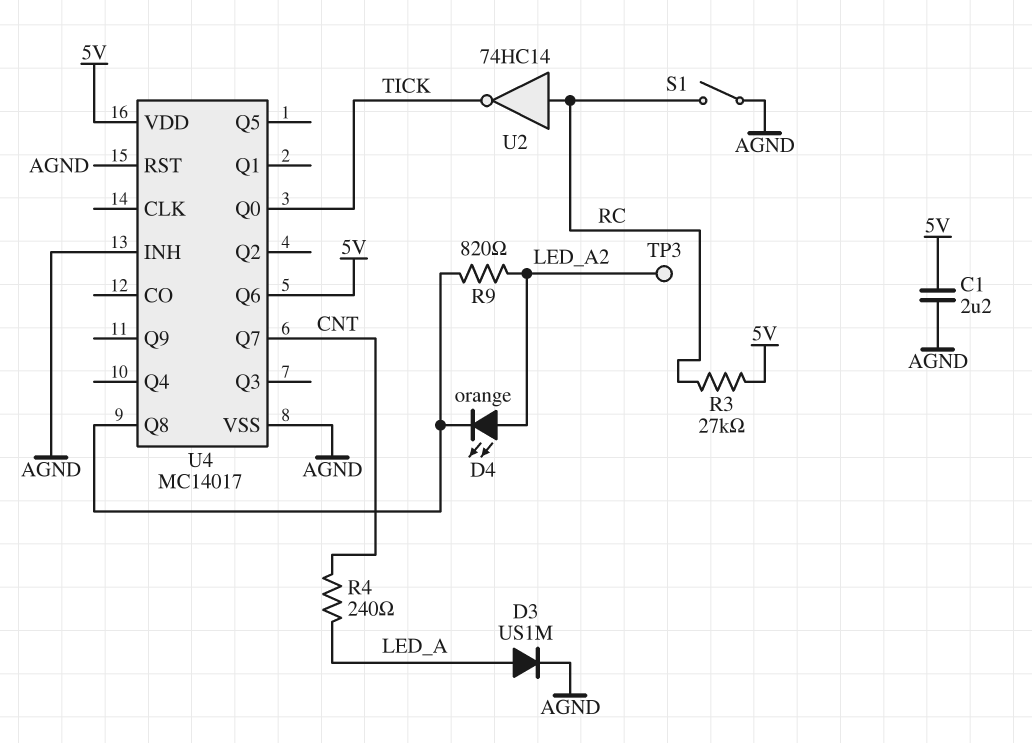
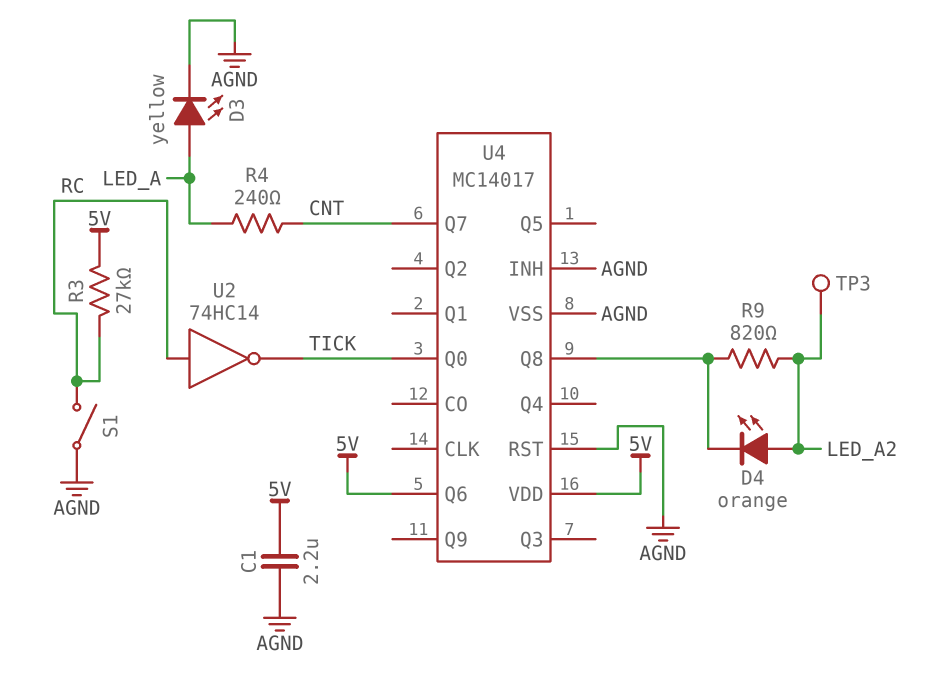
D3: diode US1M (A LED_A, K AGND) -> LED yellow (A LED_A, K AGND)

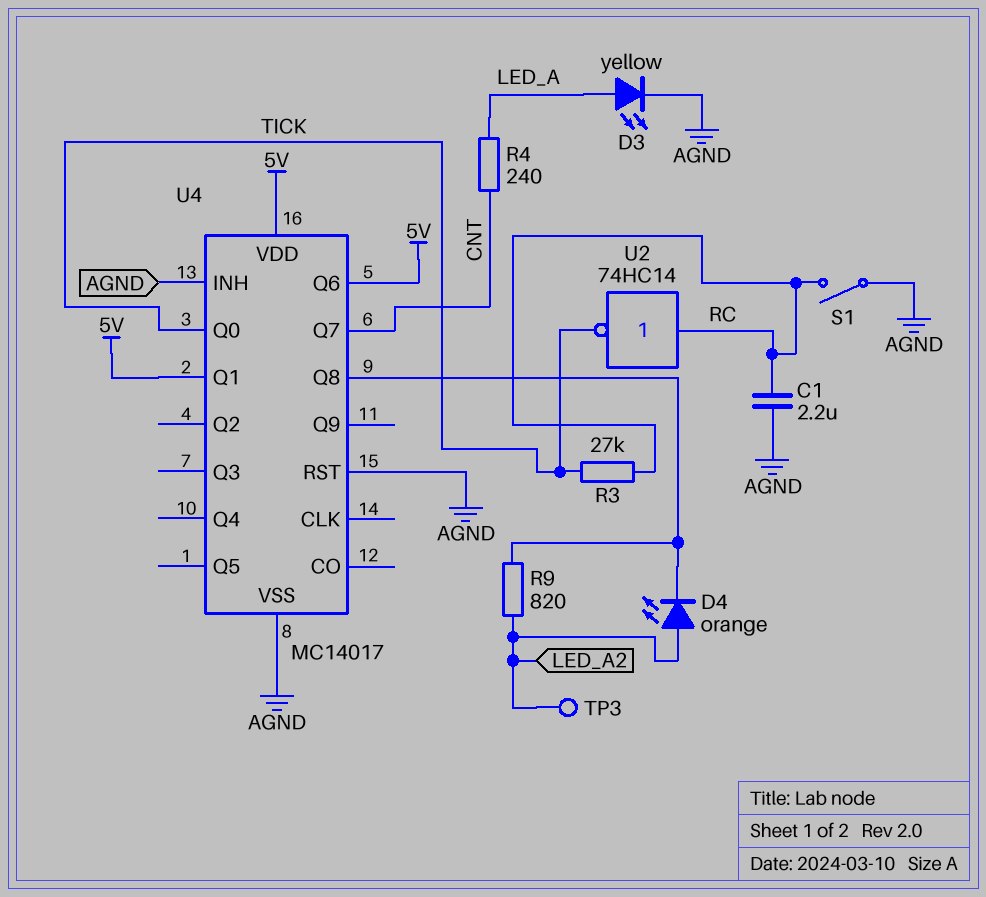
C1: 2.2uF (5V, AGND) -> 2.2uF (AGND, RC)
R3: 27k (5V, RC) -> 27k (RC, TICK)
U4 pin Q1: none -> 5V

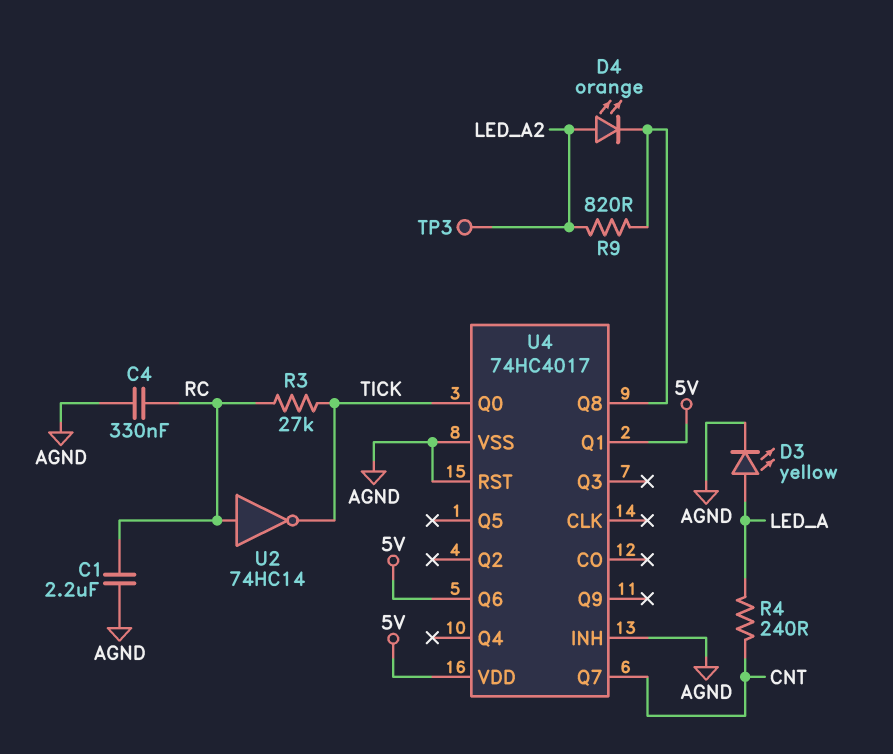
C4: none -> 330nF (AGND, RC)
S1: switch (AGND, RC) -> none
U4: MC14017 -> 74HC4017

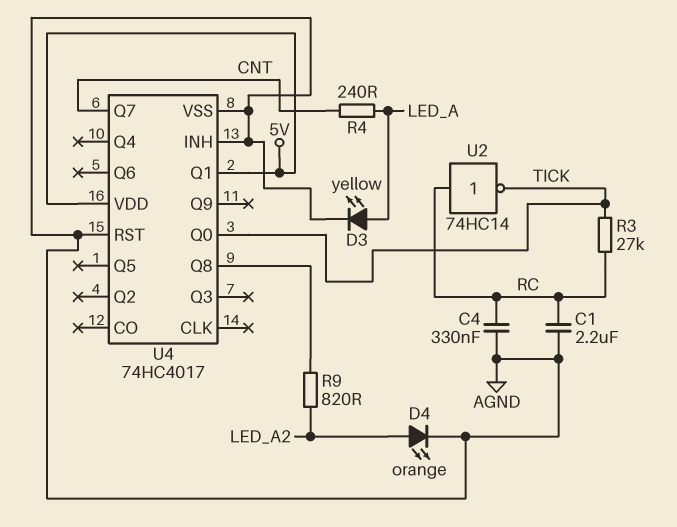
D4: LED orange (A LED_A2, K U4/Q8) -> LED orange (A LED_A2, K AGND)
TP3: test point (LED_A2) -> none
U4 pin Q6: 5V -> none

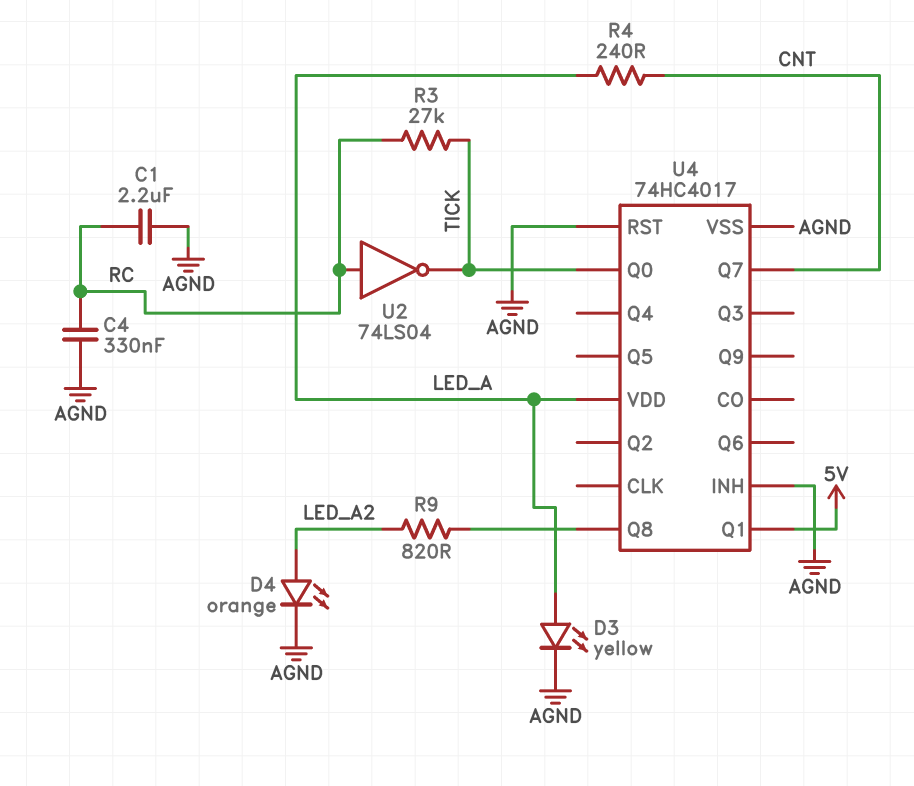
U2: NOT 74HC14 (in RC, out TICK) -> NOT 74LS04 (in RC, out TICK)
U4 pin VDD: 5V -> LED_A

